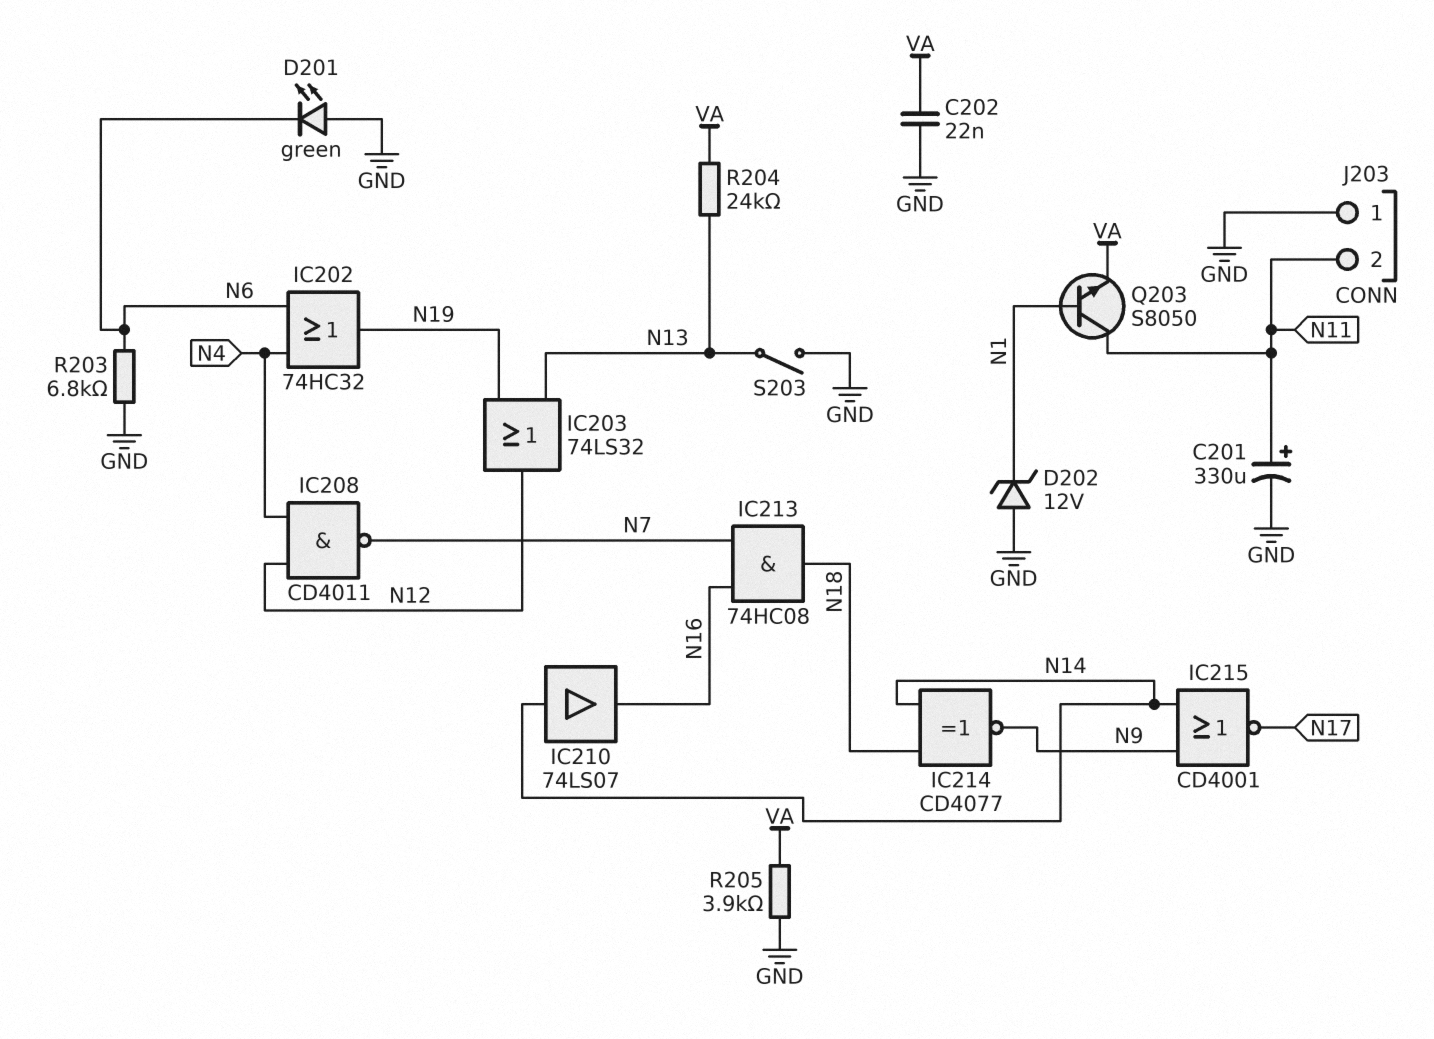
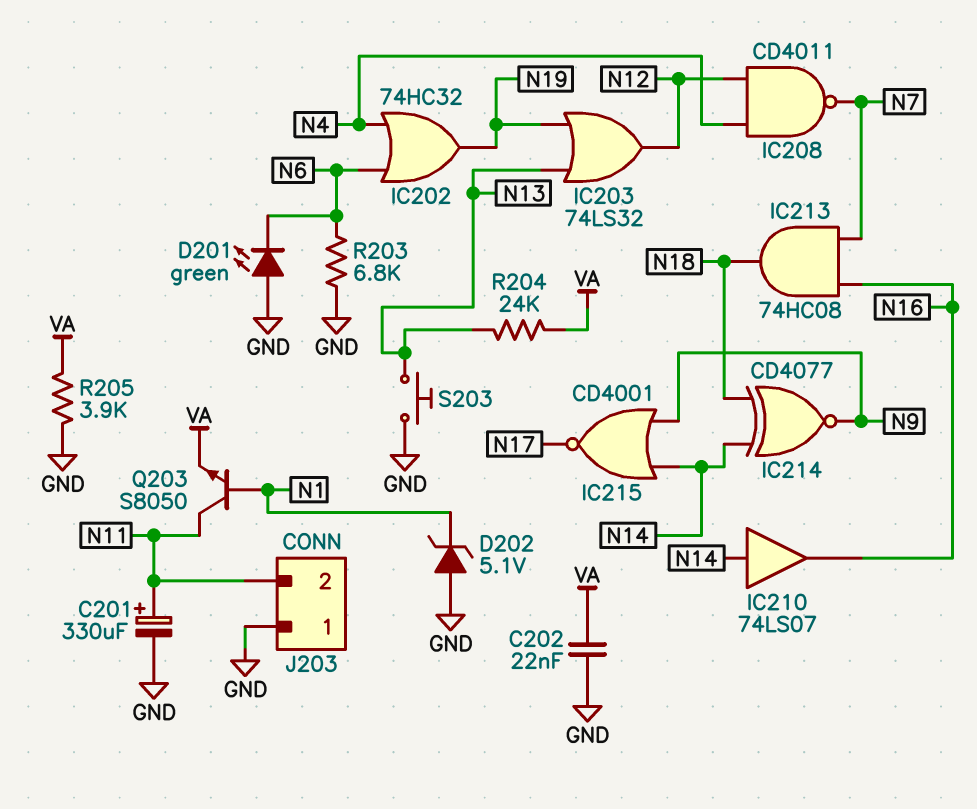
D202: zener 12V (A GND, K N1) -> zener 5.1V (A GND, K N1)
S203: switch (GND, N13) -> button (GND, N13)

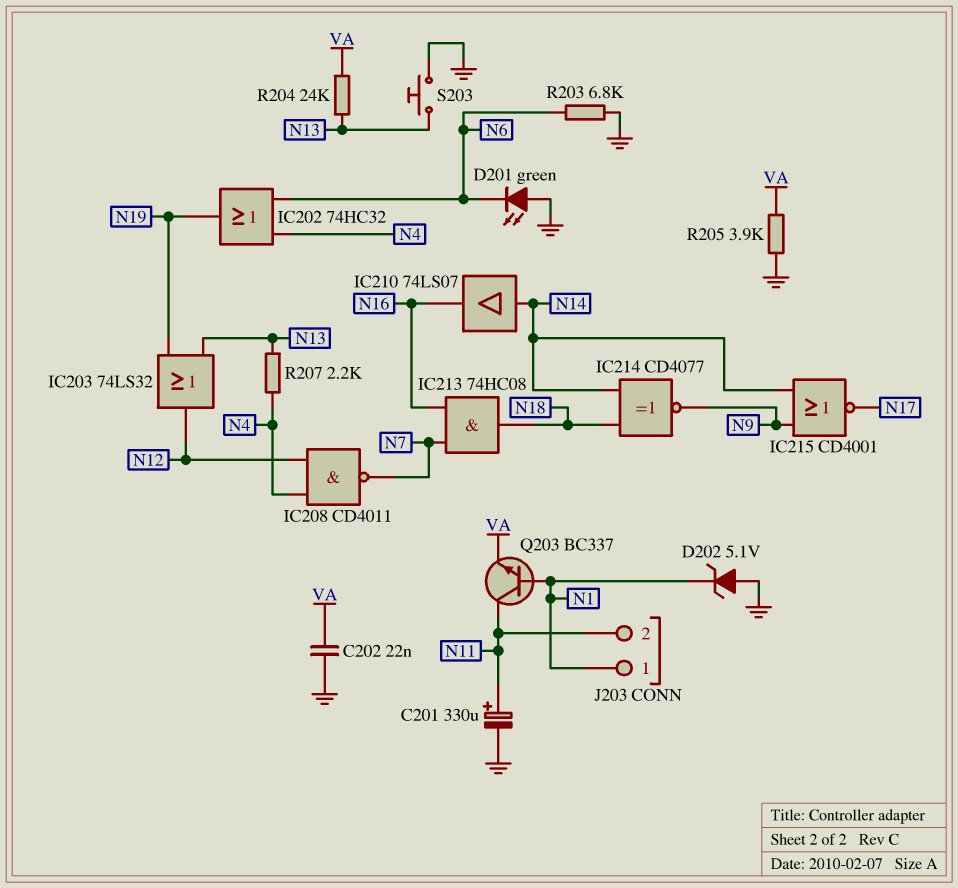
J203 pin 1: GND -> N1
Q203: NPN S8050 (B N1, C N11, E VA) -> NPN BC337 (B N1, C N11, E VA)
R207: none -> 2.2k (N4, N13)

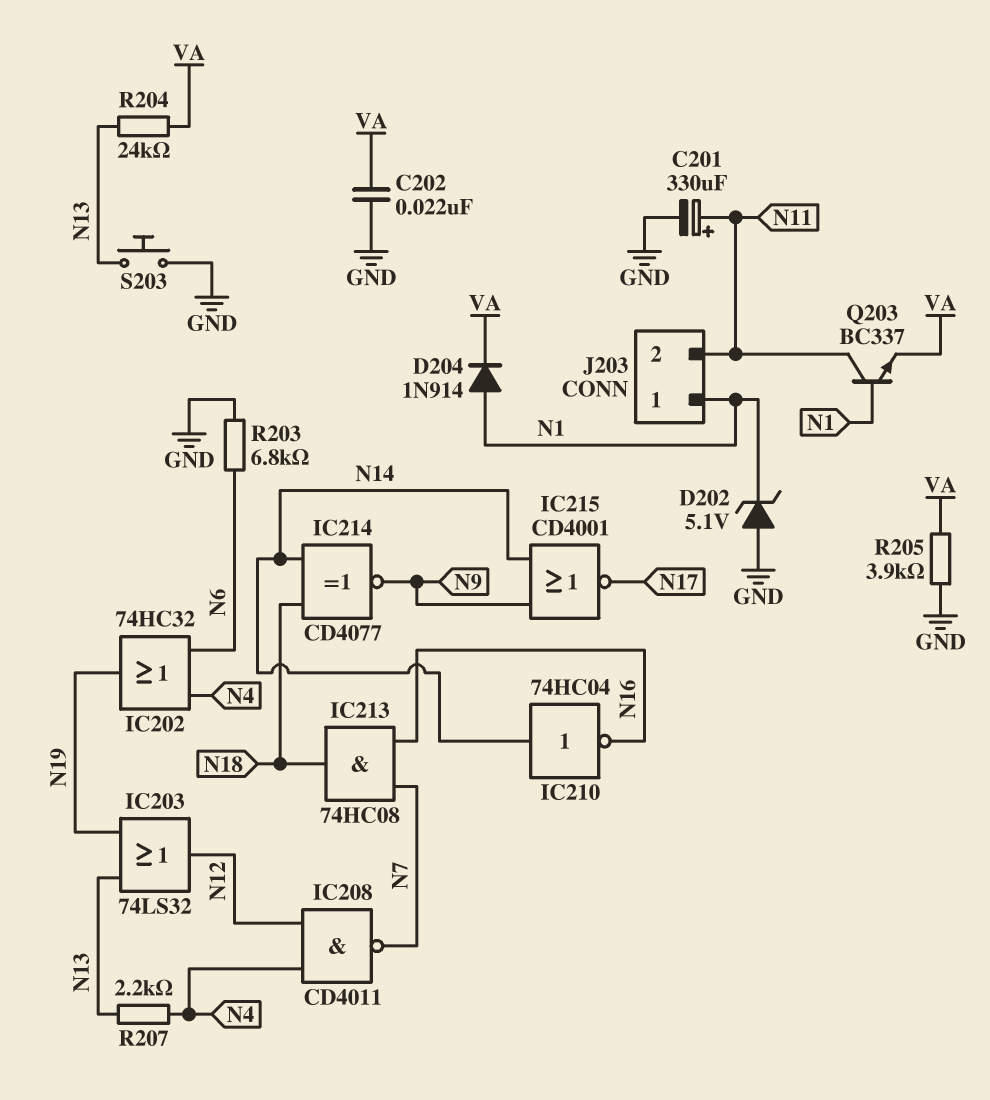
D201: LED green (A GND, K N6) -> none
D204: none -> diode 1N914 (A N1, K VA)
IC210: buffer 74LS07 (in N14, out N16) -> NOT 74HC04 (in N14, out N16)

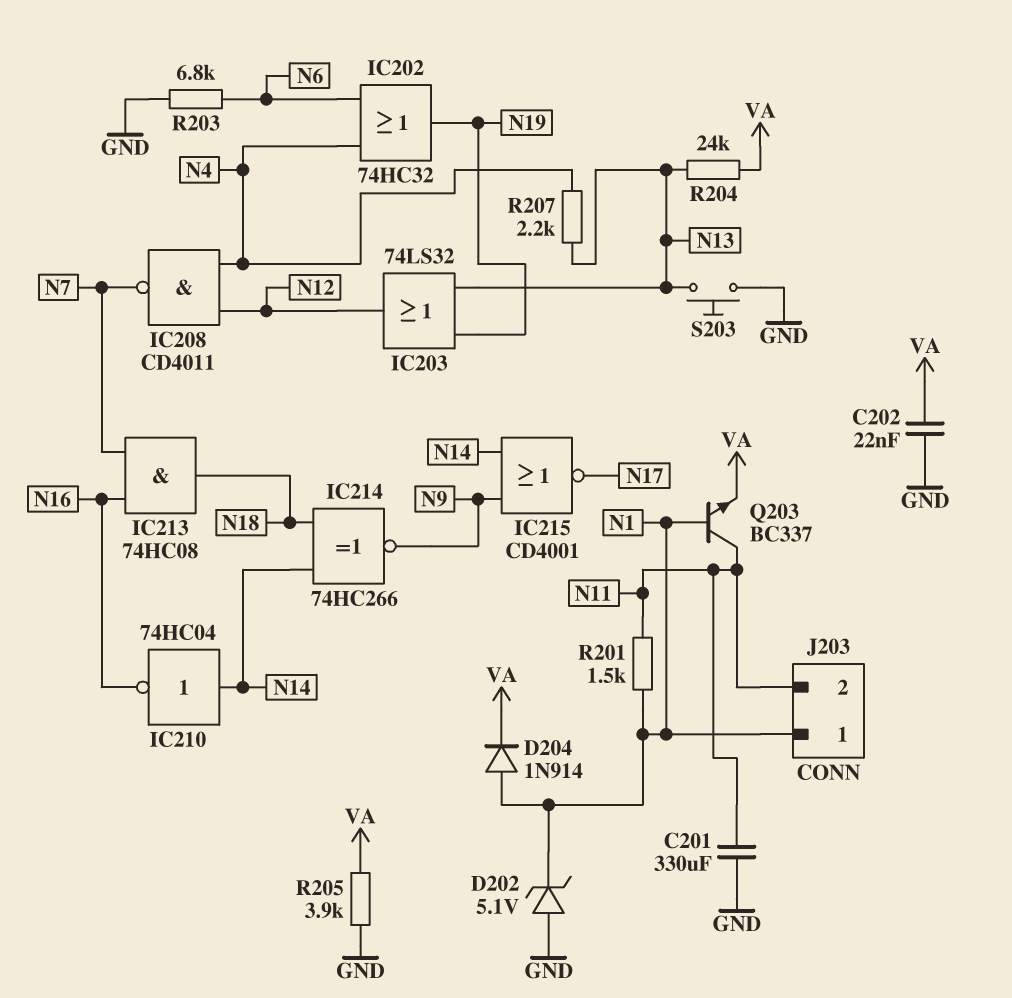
C201: 330uF (plus N11, minus GND) -> 330uF (GND, N11)
IC214: XNOR CD4077 (in N14, in N18, out N9) -> XNOR 74HC266 (in N14, in N18, out N9)
R201: none -> 1.5k (N1, N11)

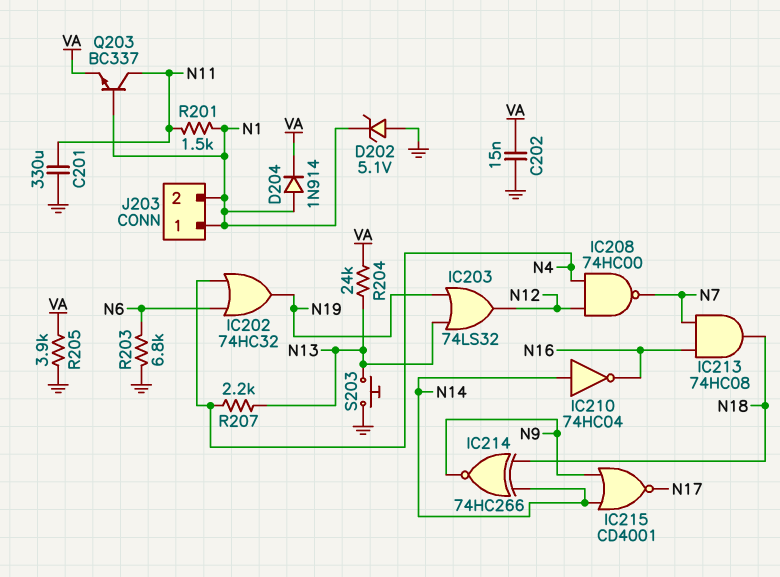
C202: 22nF (GND, VA) -> 15nF (GND, VA)
IC208: NAND CD4011 (in N4, in N12, out N7) -> NAND 74HC00 (in N4, in N12, out N7)
J203 pin 2: N11 -> N1

